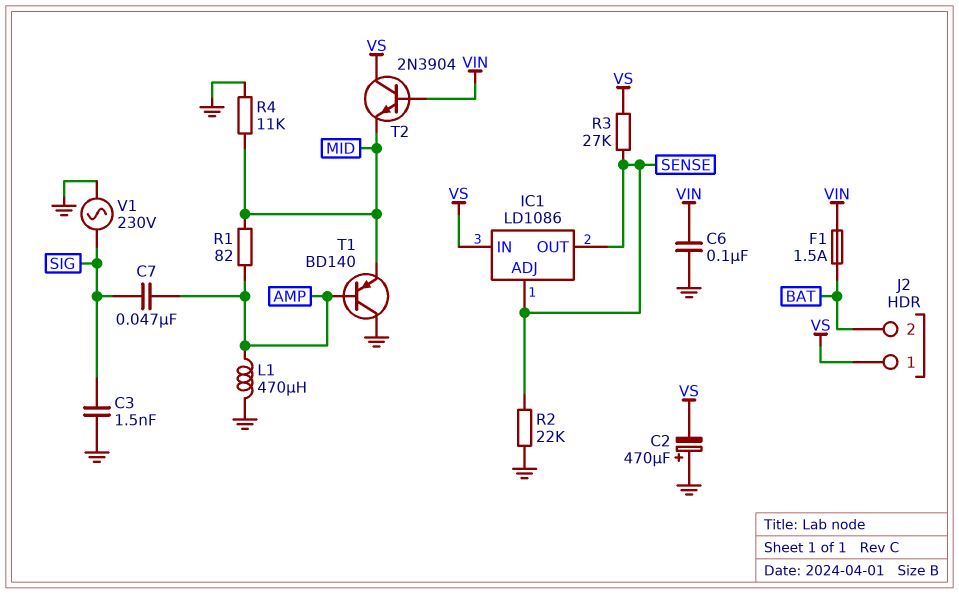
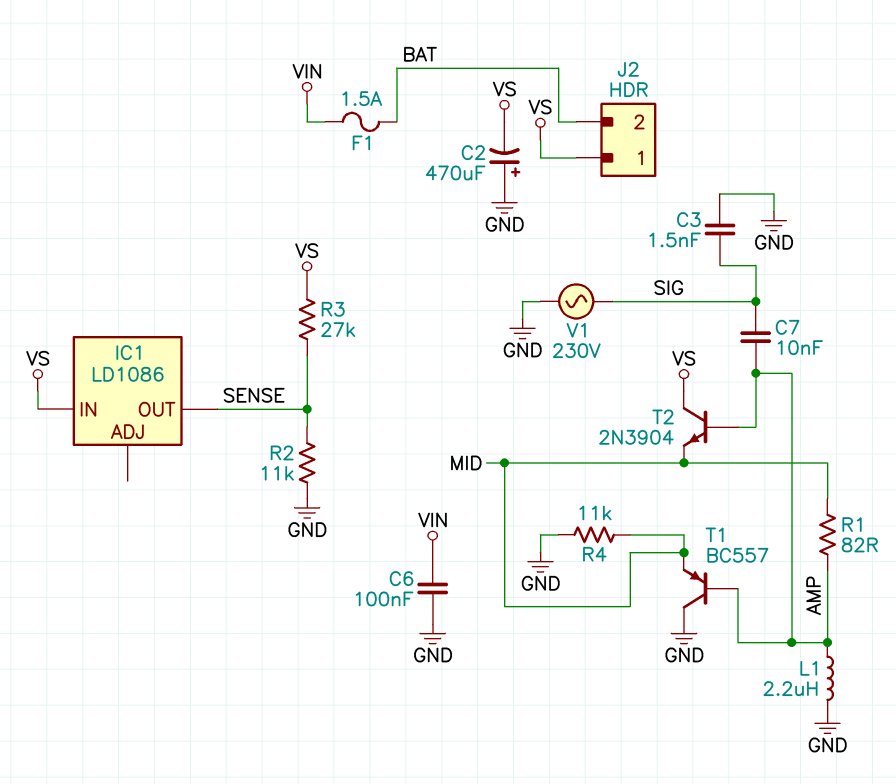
C7: 47nF (AMP, SIG) -> 10nF (AMP, SIG)
IC1 pin ADJ: SENSE -> none
L1: 470uH (AMP, GND) -> 2.2uH (AMP, GND)
R2: 22k (GND, SENSE) -> 11k (GND, SENSE)
T1: PNP BD140 (B AMP, C GND, E MID) -> PNP BC557 (B AMP, C GND, E MID)
T2: NPN 2N3904 (B VIN, C VS, E MID) -> NPN 2N3904 (B AMP, C VS, E MID)

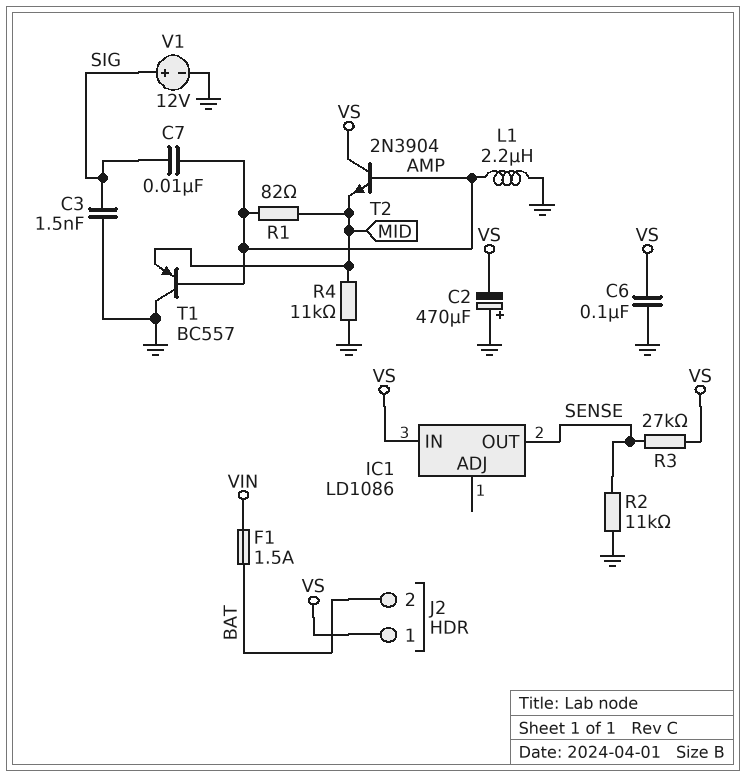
C6: 100nF (GND, VIN) -> 100nF (GND, VS)
V1: AC 230V (GND, SIG) -> 12V (plus SIG, minus GND)

